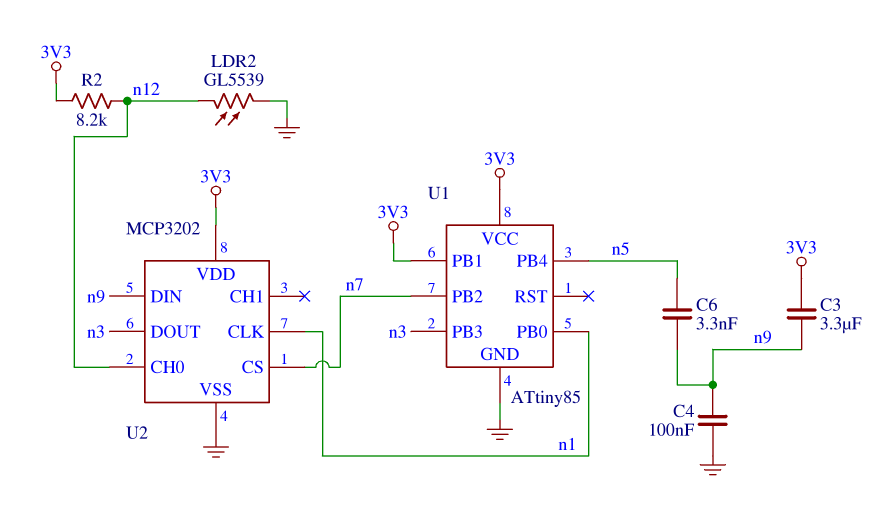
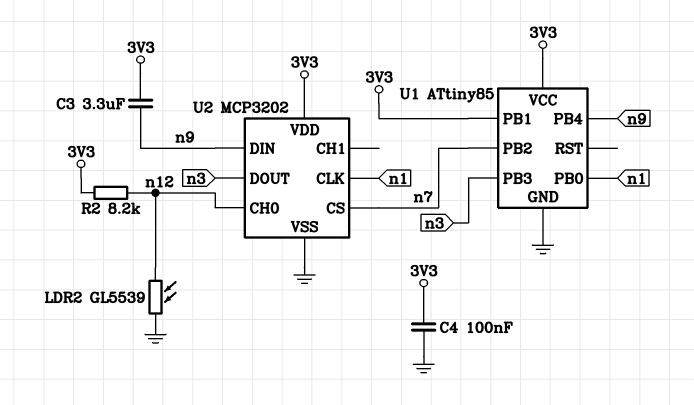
C4: 100nF (GND, n9) -> 100nF (3V3, GND)
C6: 3.3nF (n5, n9) -> none
U1 pin PB4: n5 -> n9

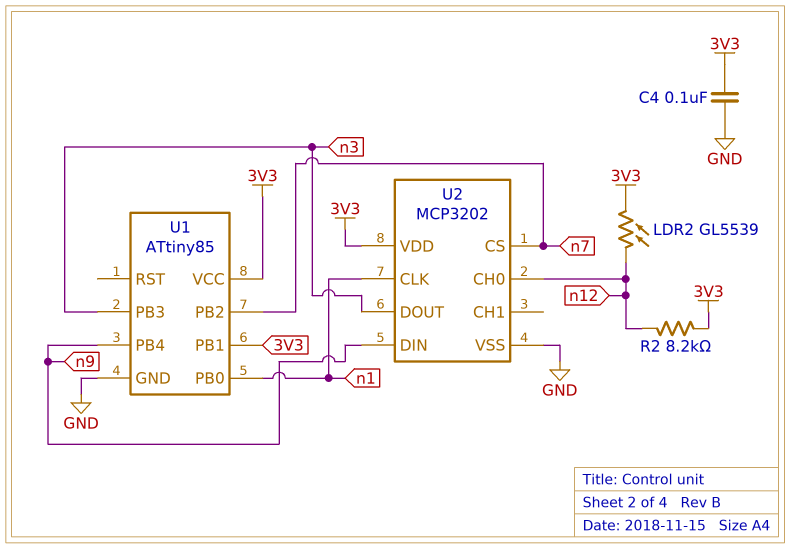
C3: 3.3uF (3V3, n9) -> none
LDR2: GL5539 (GND, n12) -> GL5539 (3V3, n12)

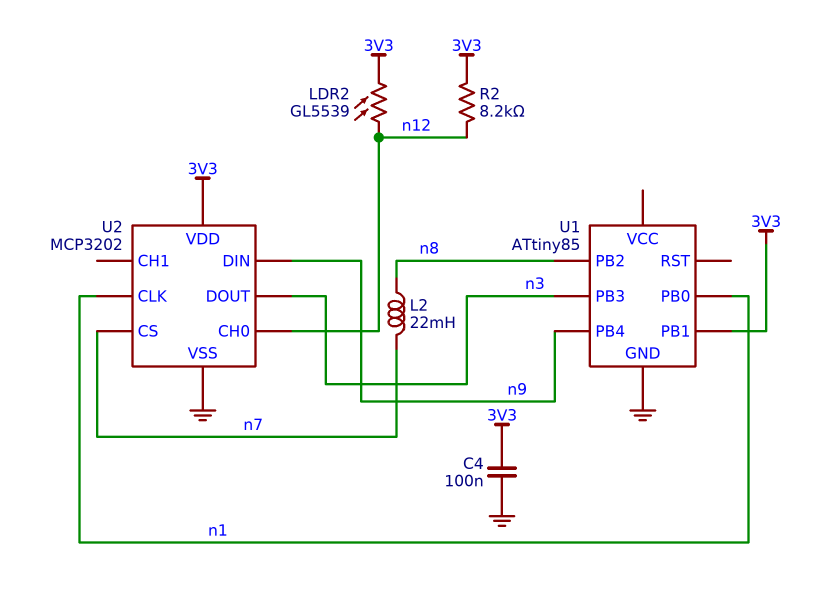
L2: none -> 22mH (n7, n8)
U1 pin PB2: n7 -> n8
U1 pin VCC: 3V3 -> none

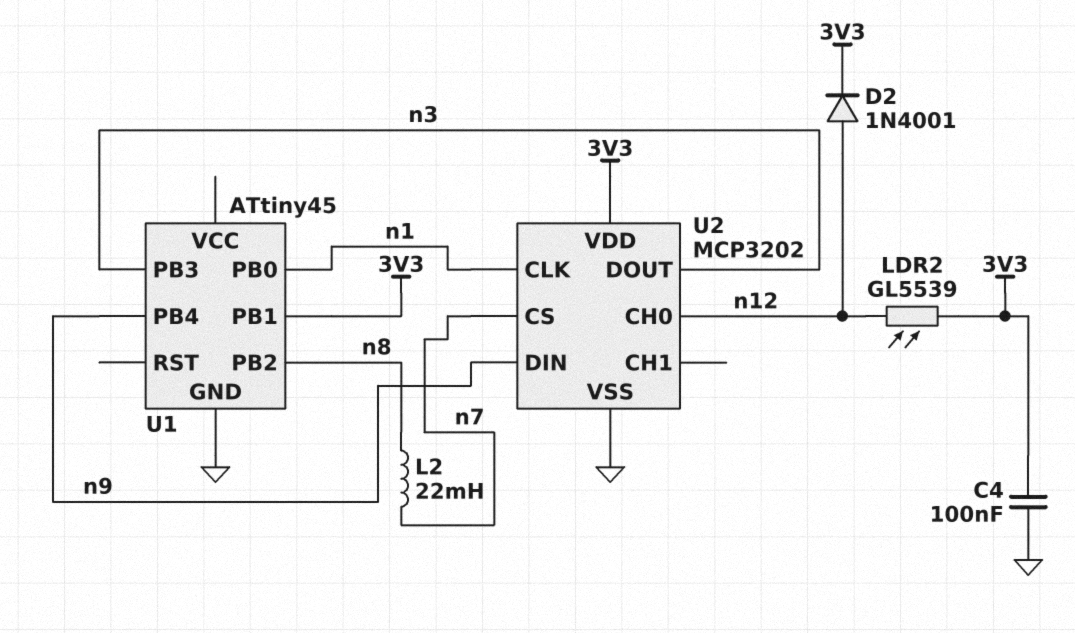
D2: none -> diode 1N4001 (A n12, K 3V3)
R2: 8.2k (3V3, n12) -> none
U1: ATtiny85 -> ATtiny45

